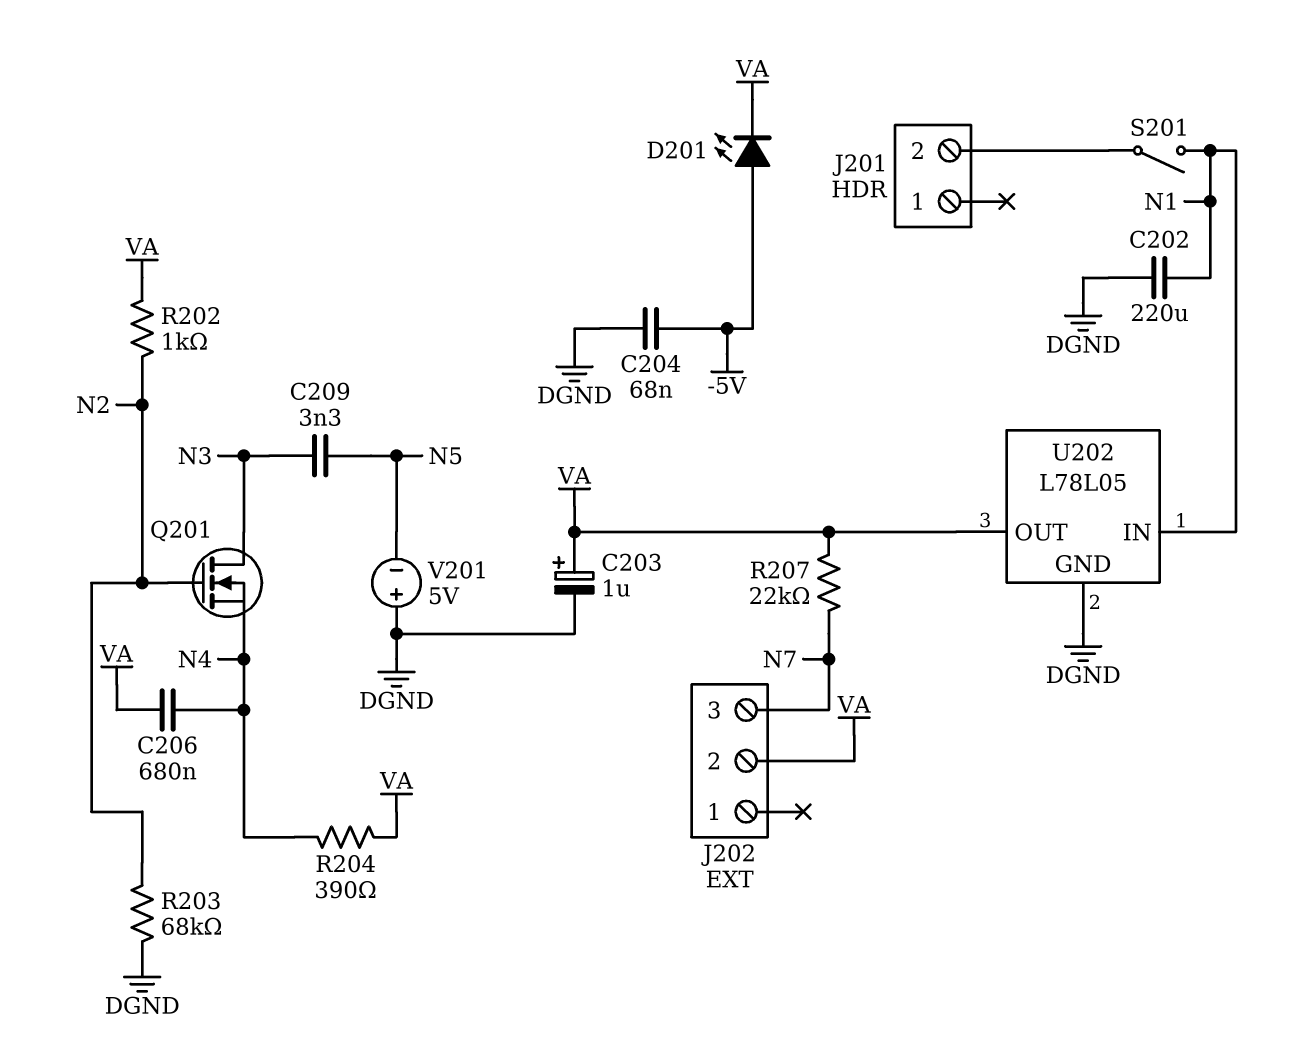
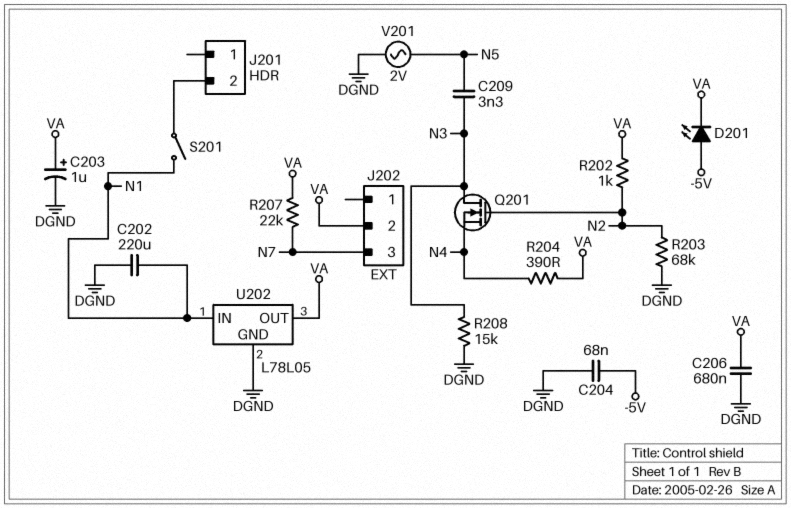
C206: 680nF (N4, VA) -> 680nF (DGND, VA)
R208: none -> 15k (DGND, N3)
V201: 5V (plus DGND, minus N5) -> AC 2V (DGND, N5)

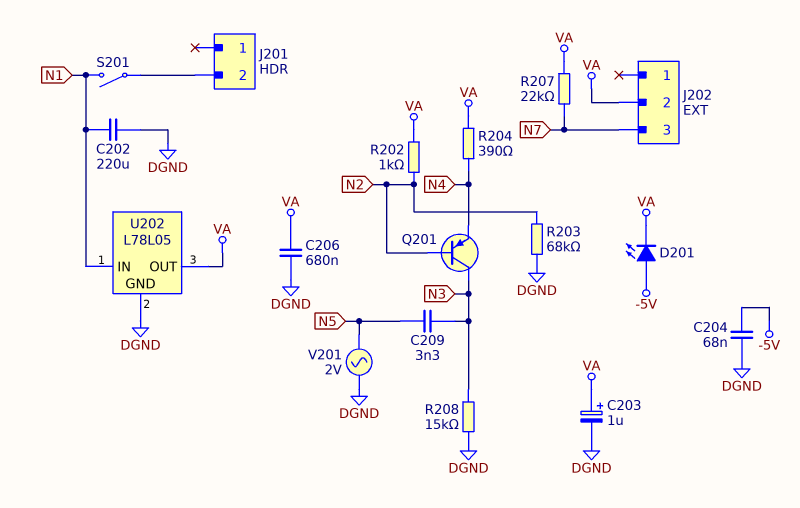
Q201: NMOS (G N2, D N3, S N4) -> PNP (B N2, C N3, E N4)

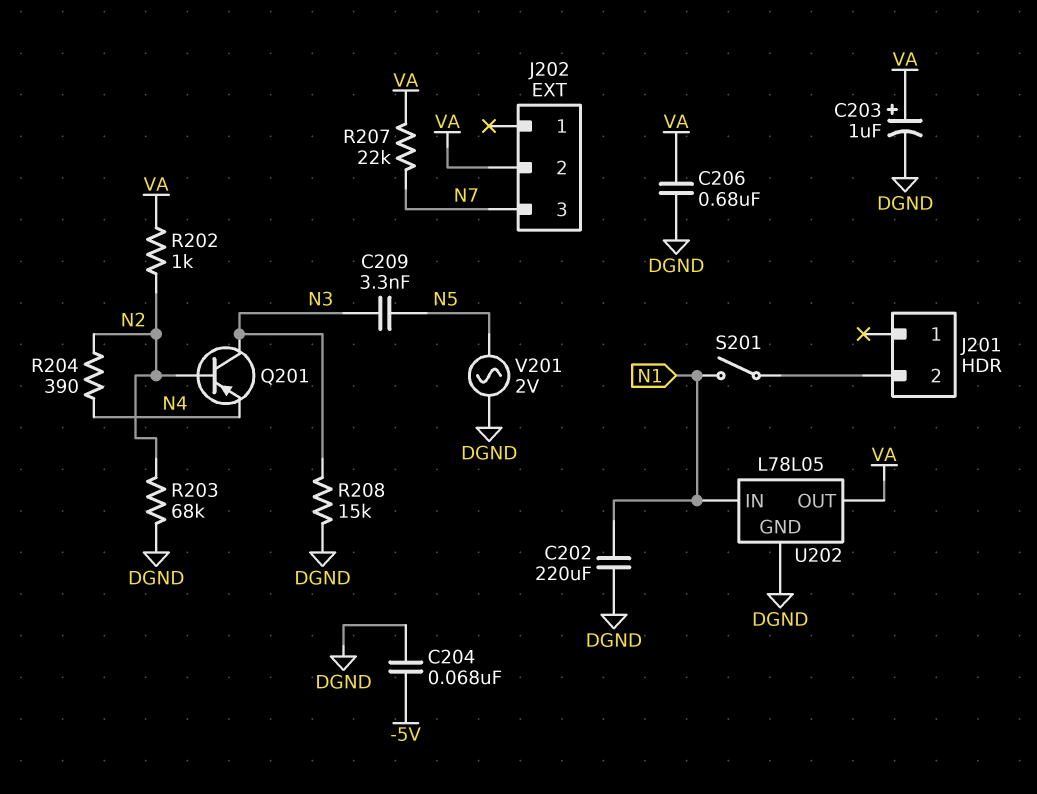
D201: LED (A -5V, K VA) -> none
R204: 390 (N4, VA) -> 390 (N2, N4)

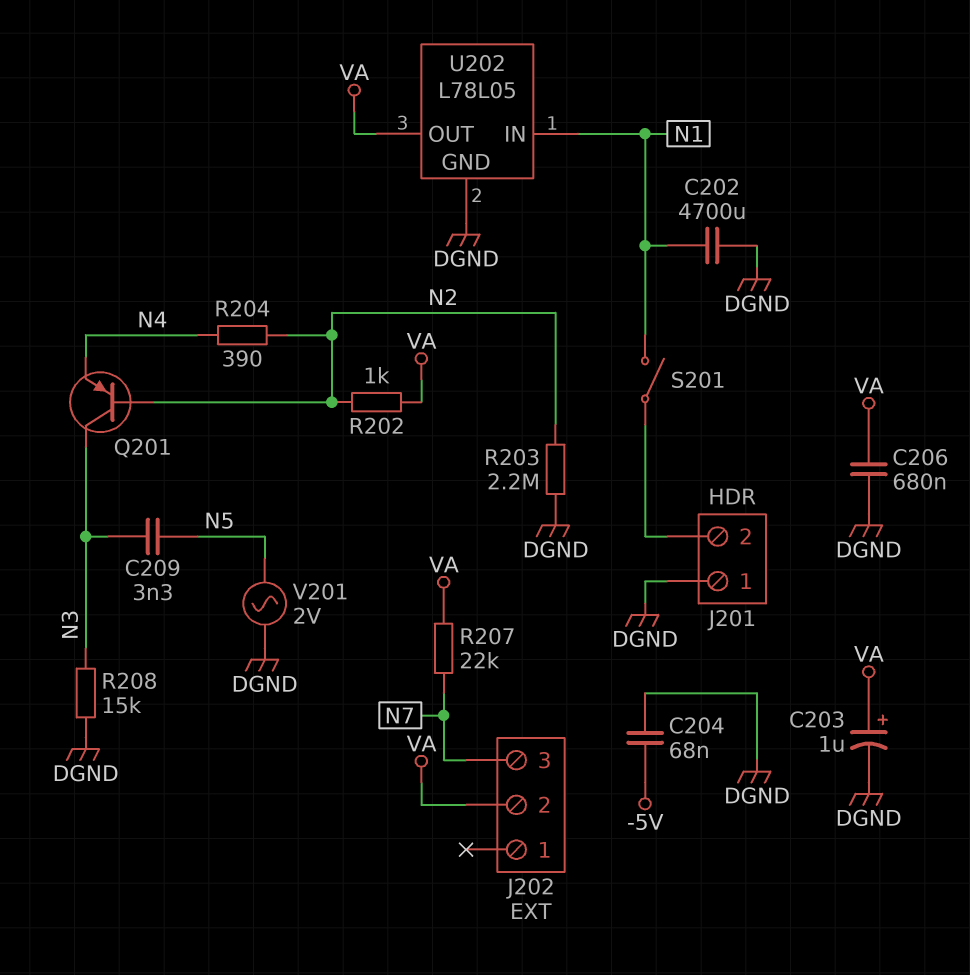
C202: 220uF (DGND, N1) -> 4700uF (DGND, N1)
J201 pin 1: none -> DGND
R203: 68k (DGND, N2) -> 2.2M (DGND, N2)

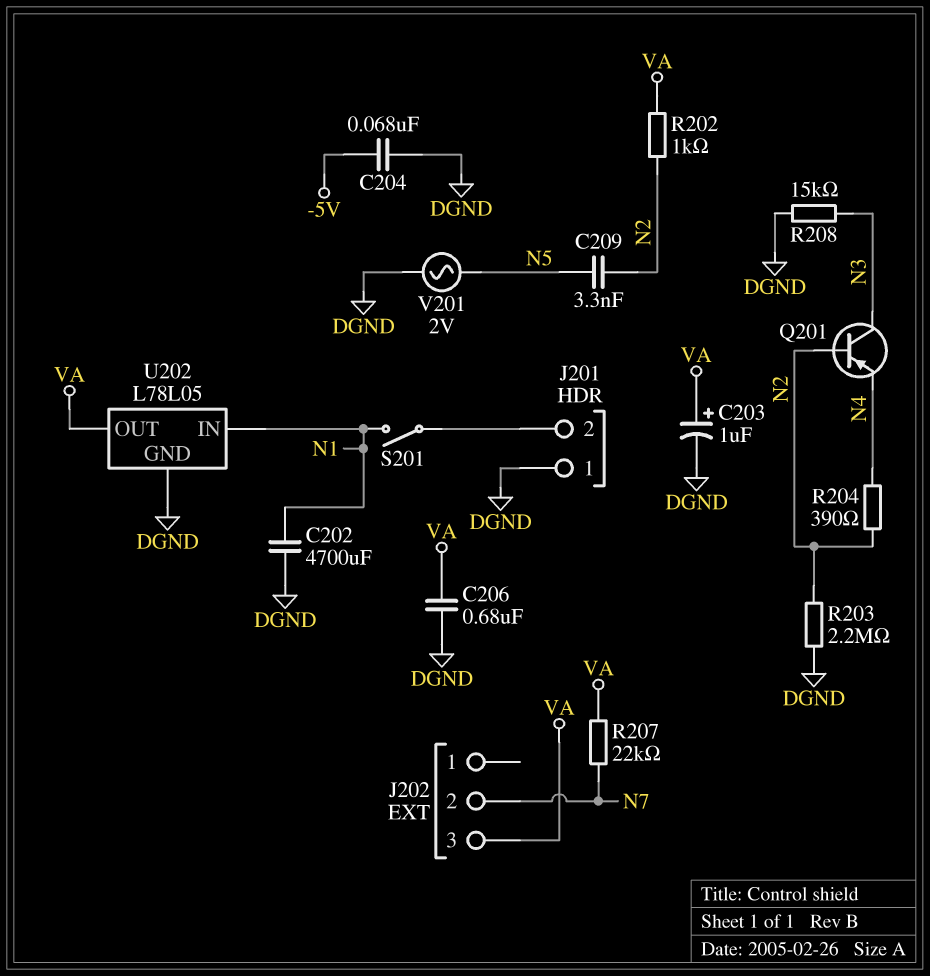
C209: 3.3nF (N3, N5) -> 3.3nF (N2, N5)
J202 pin 2: VA -> N7
J202 pin 3: N7 -> VA

